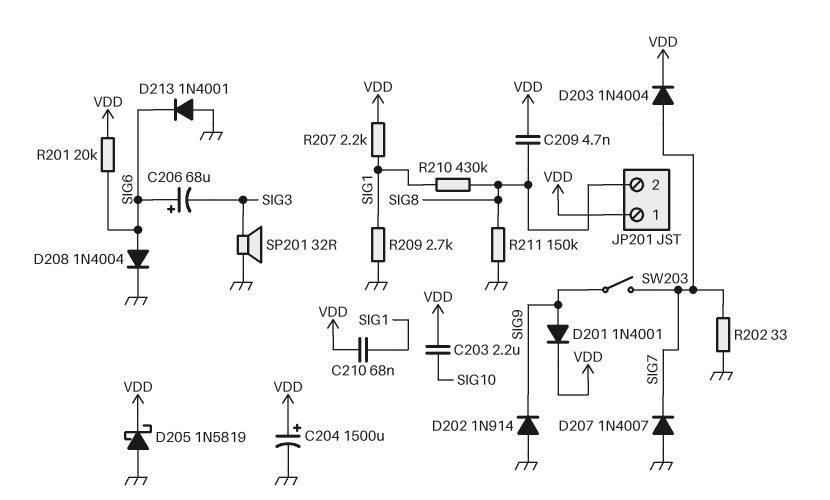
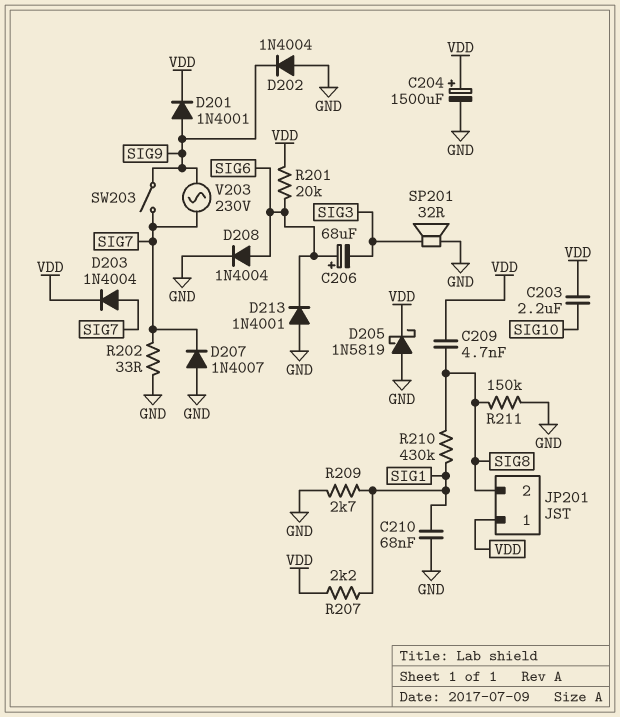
C210: 68nF (SIG1, VDD) -> 68nF (GND, SIG1)
D202: diode 1N914 (A GND, K SIG9) -> diode 1N4004 (A GND, K SIG9)
V203: none -> AC 230V (SIG7, SIG9)

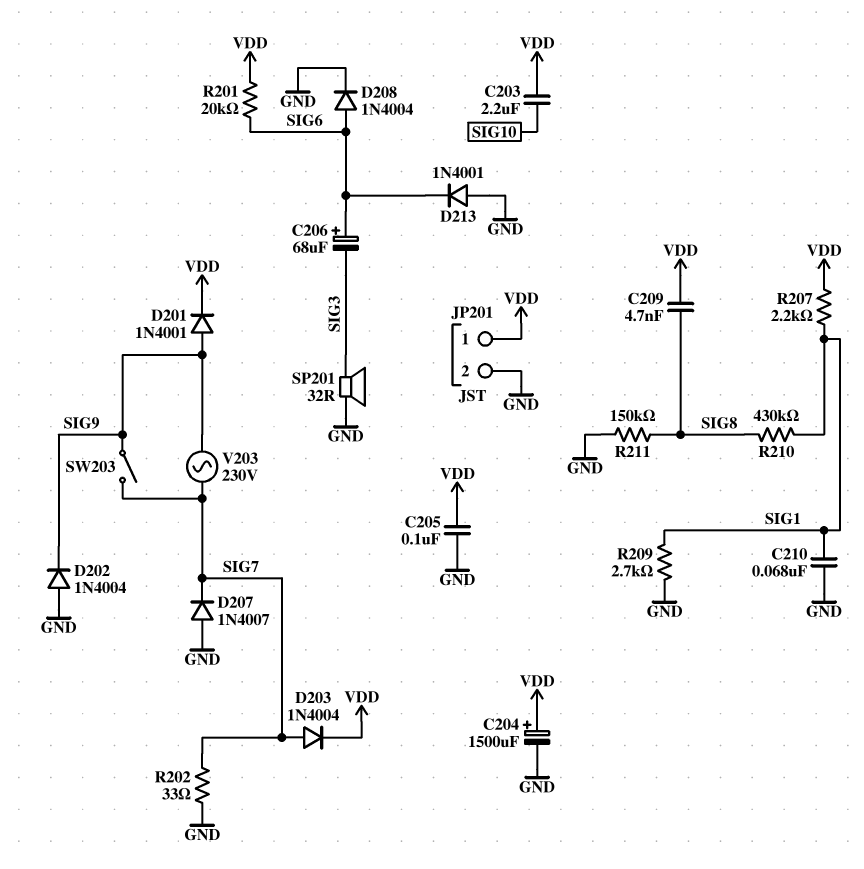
C205: none -> 100nF (GND, VDD)
D205: schottky 1N5819 (A GND, K VDD) -> none
JP201 pin 2: SIG8 -> GND

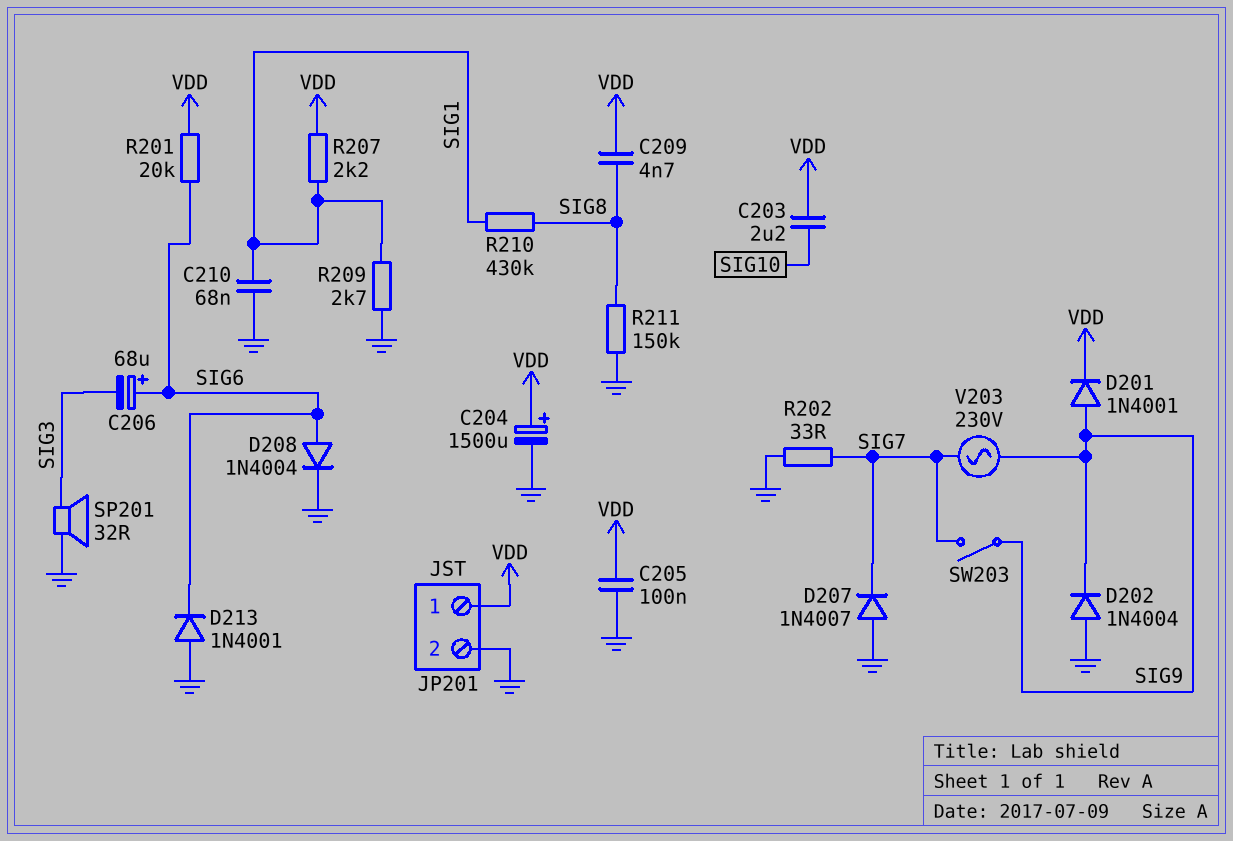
D203: diode 1N4004 (A SIG7, K VDD) -> none

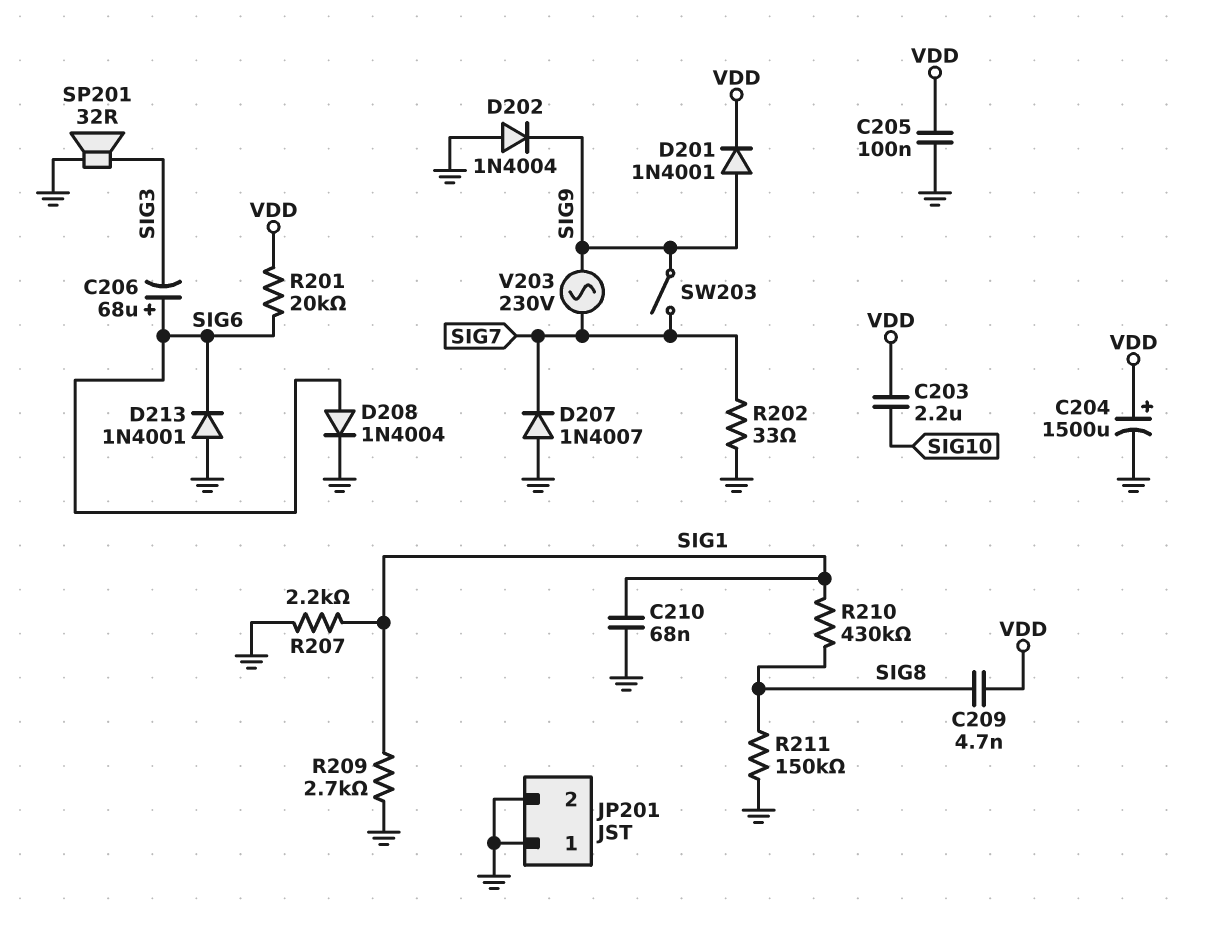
JP201 pin 1: VDD -> GND
R207: 2.2k (SIG1, VDD) -> 2.2k (GND, SIG1)

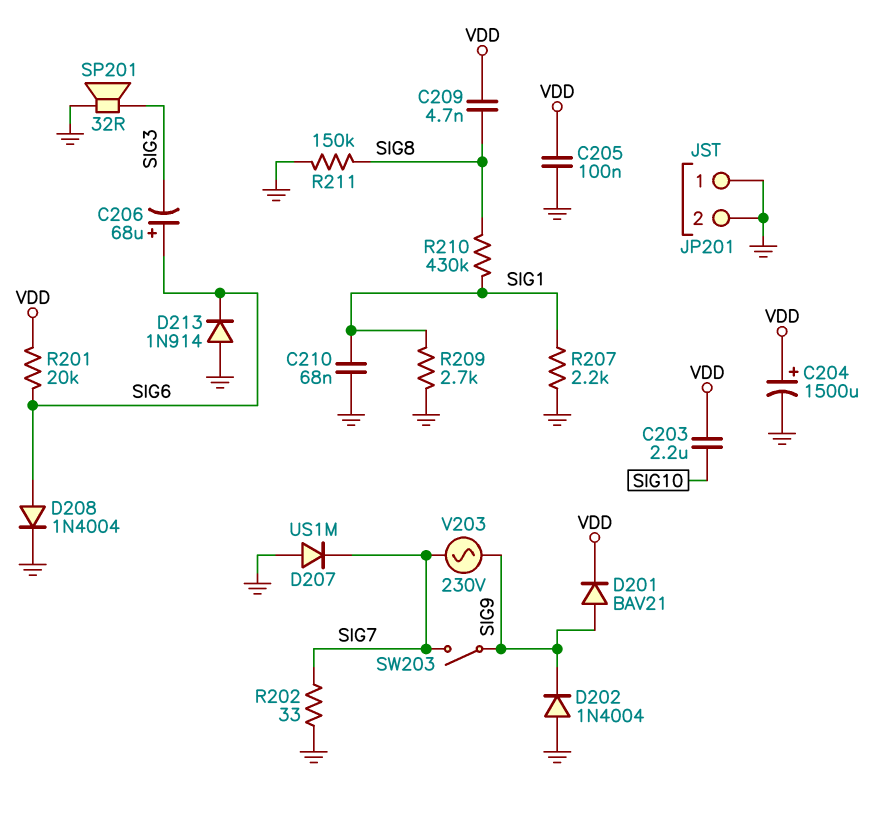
D201: diode 1N4001 (A SIG9, K VDD) -> diode BAV21 (A SIG9, K VDD)
D207: diode 1N4007 (A GND, K SIG7) -> diode US1M (A GND, K SIG7)
D213: diode 1N4001 (A GND, K SIG6) -> diode 1N914 (A GND, K SIG6)

